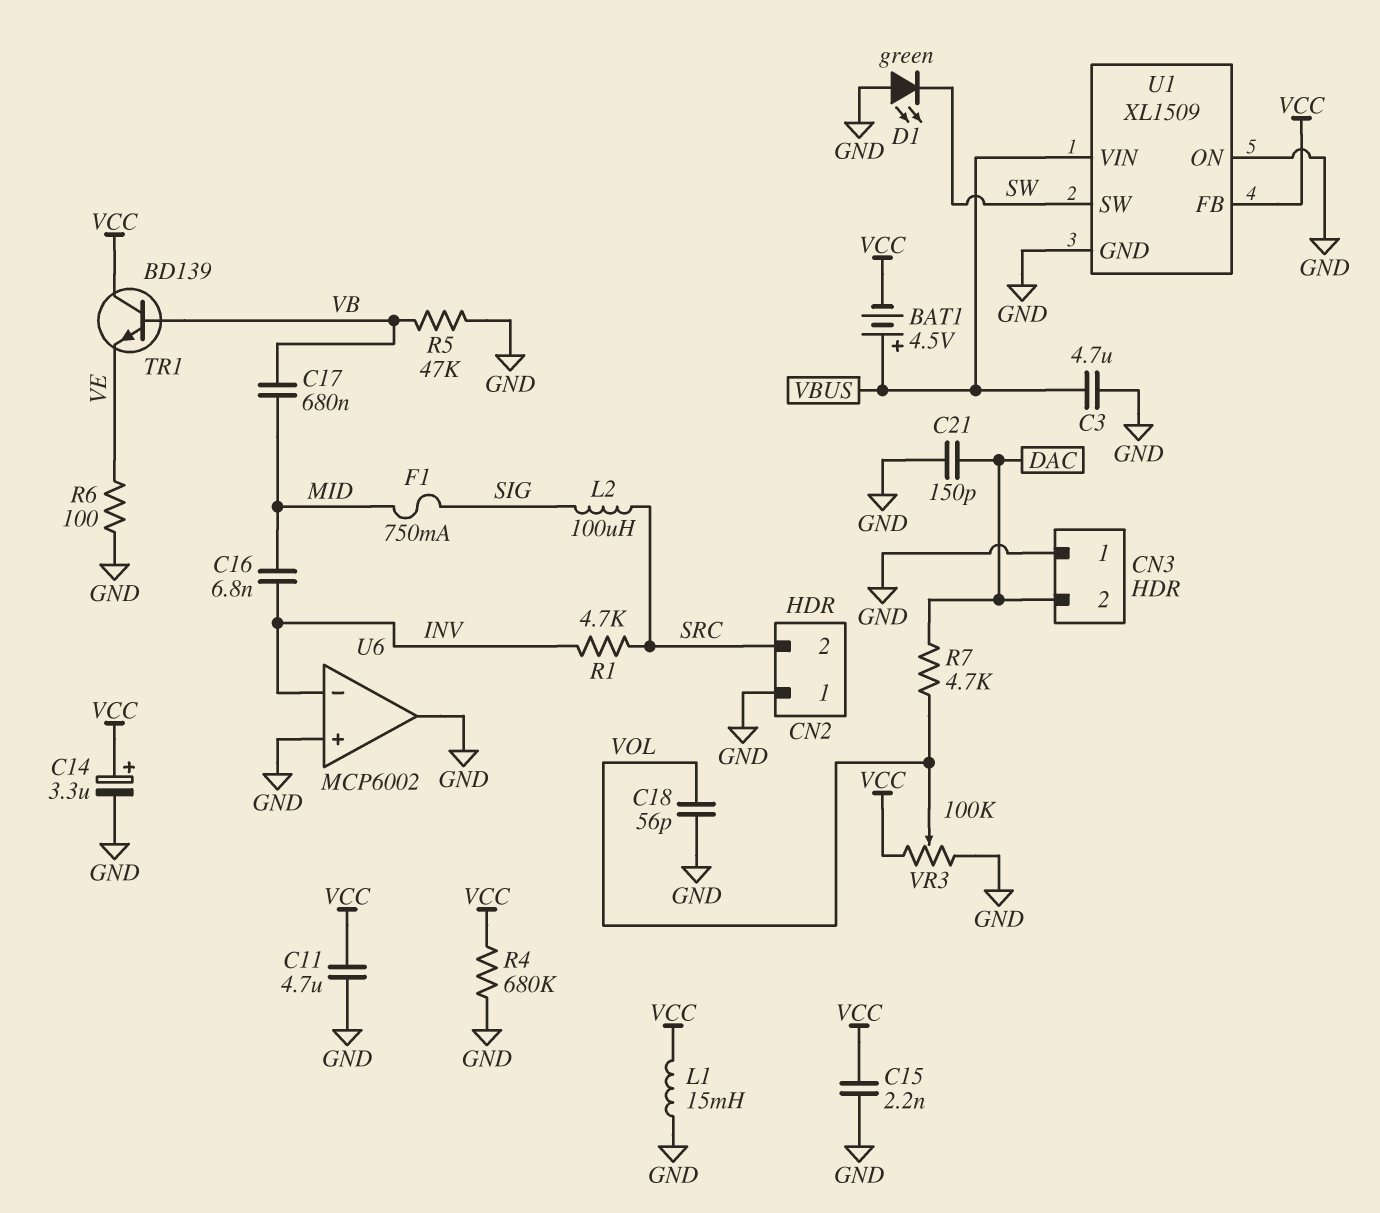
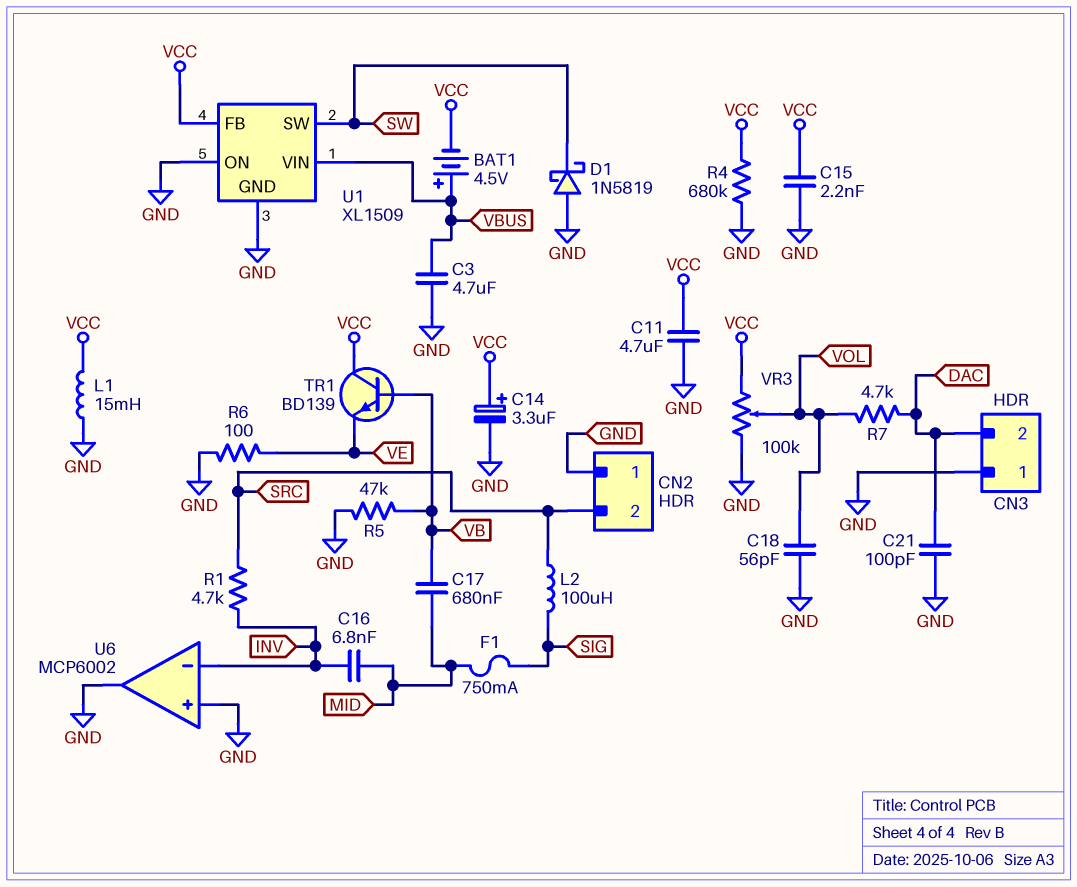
C21: 150pF (DAC, GND) -> 100pF (DAC, GND)
D1: LED green (A GND, K SW) -> schottky 1N5819 (A GND, K SW)

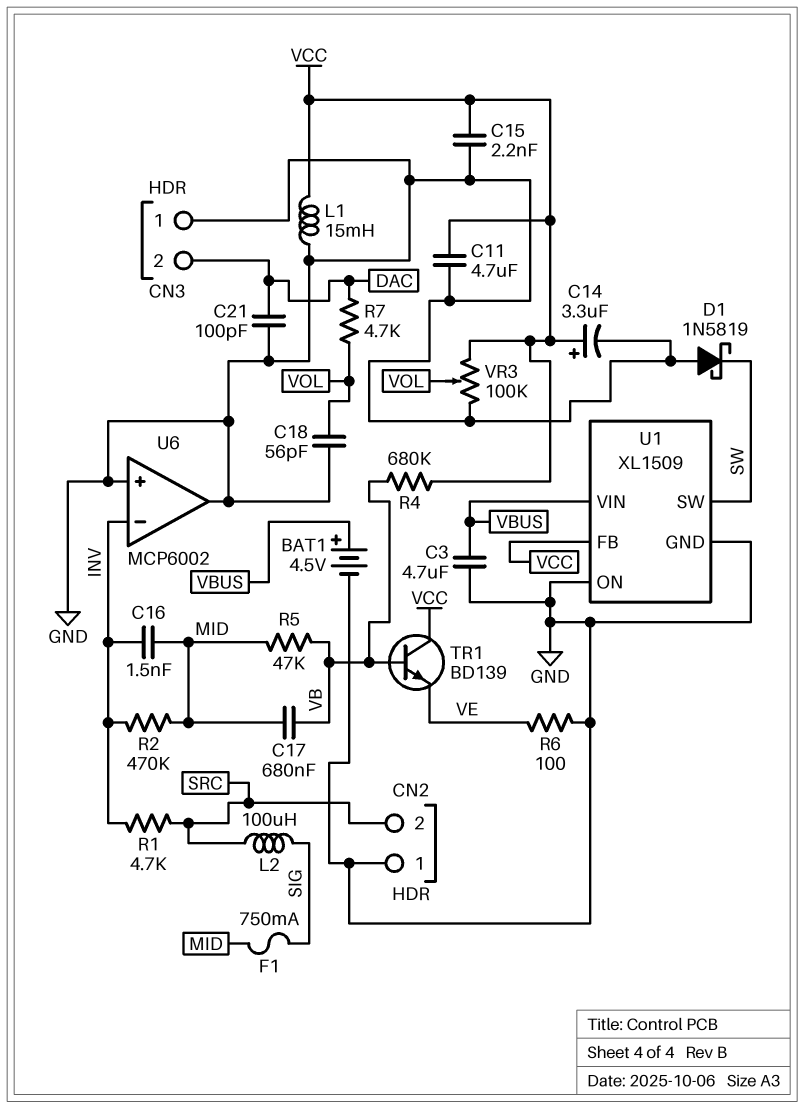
BAT1: 4.5V (plus VBUS, minus VCC) -> 4.5V (plus VBUS, minus GND)
C16: 6.8nF (INV, MID) -> 1.5nF (INV, MID)
R2: none -> 470k (INV, MID)
R4: 680k (GND, VCC) -> 680k (VB, VCC)
R5: 47k (GND, VB) -> 47k (MID, VB)

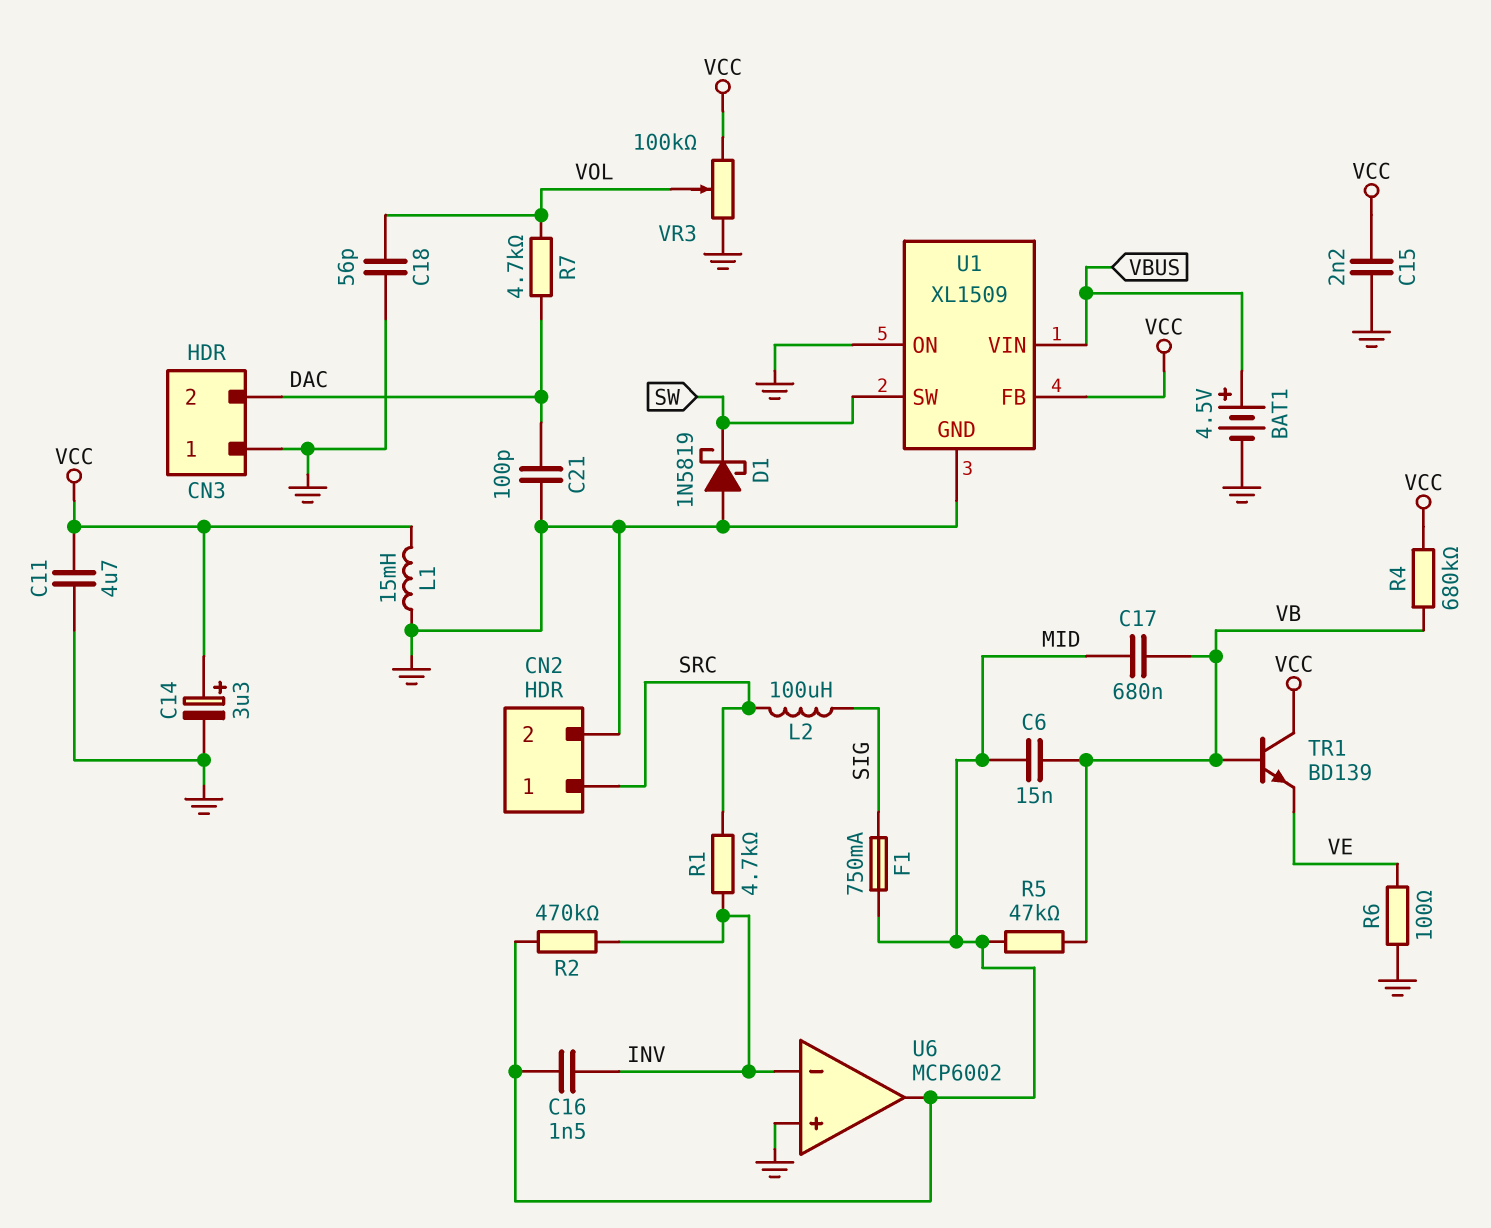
C3: 4.7uF (GND, VBUS) -> none
C6: none -> 15nF (MID, VB)
CN2 pin 1: GND -> SRC
CN2 pin 2: SRC -> GND
U6 pin out: GND -> MID

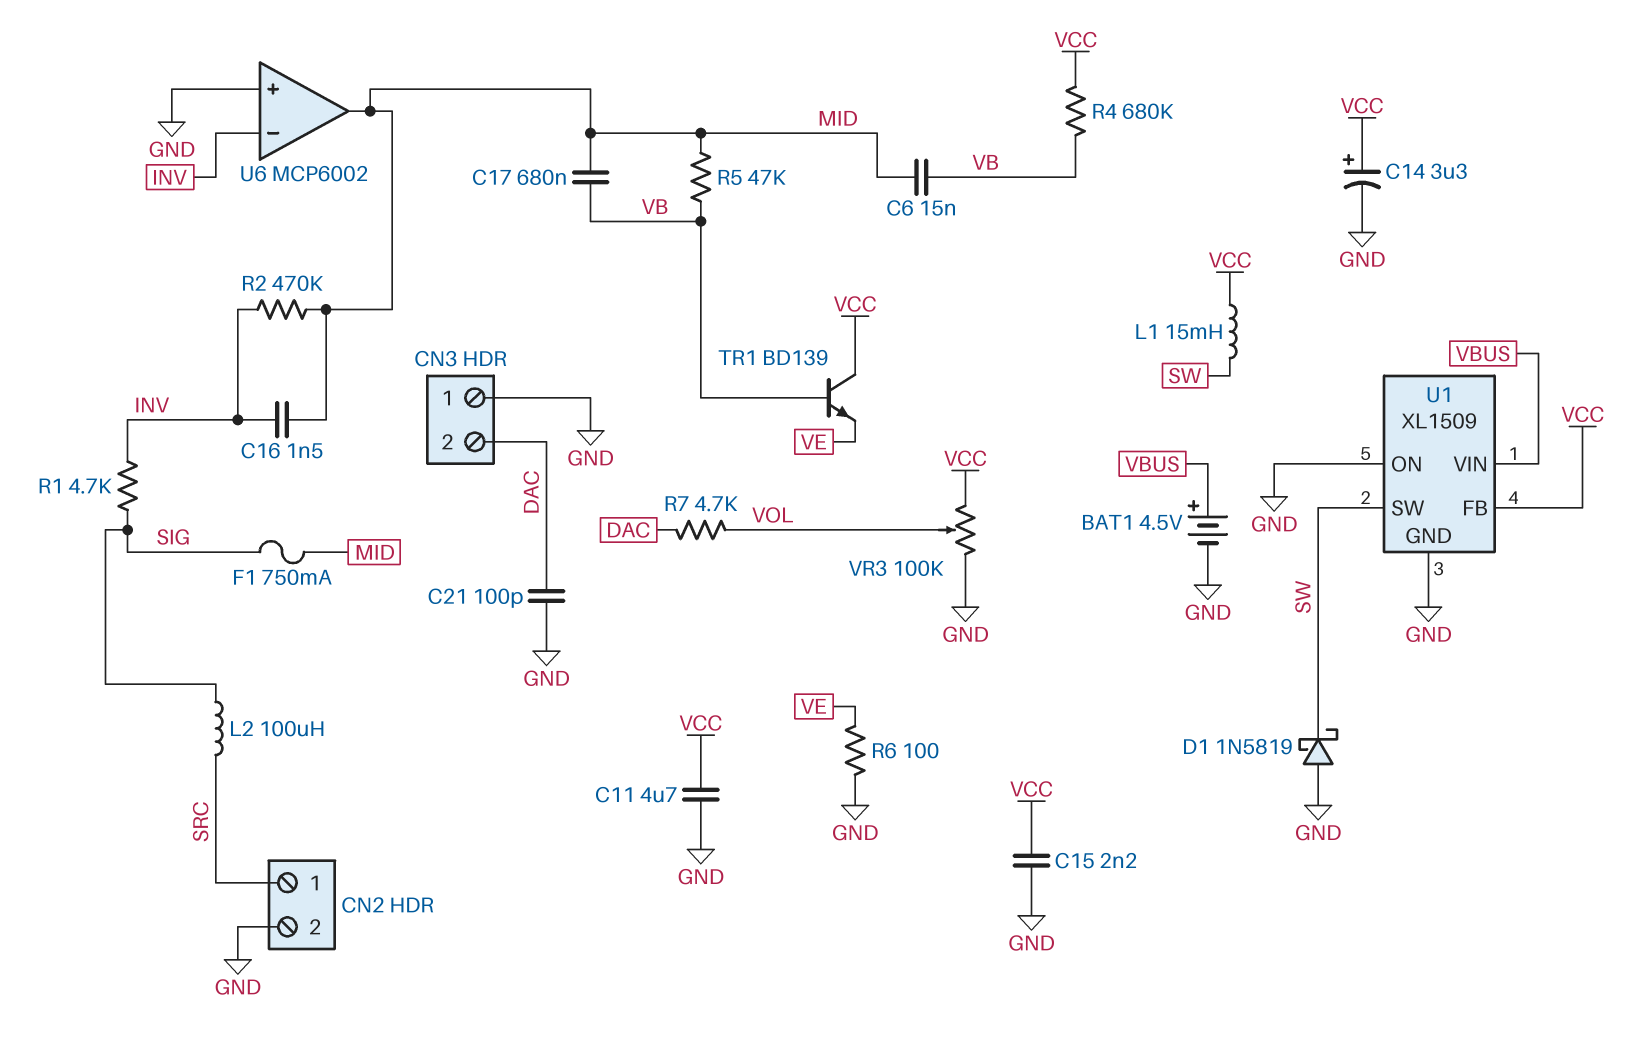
C18: 56pF (GND, VOL) -> none
L1: 15mH (GND, VCC) -> 15mH (SW, VCC)
R1: 4.7k (INV, SRC) -> 4.7k (INV, SIG)

